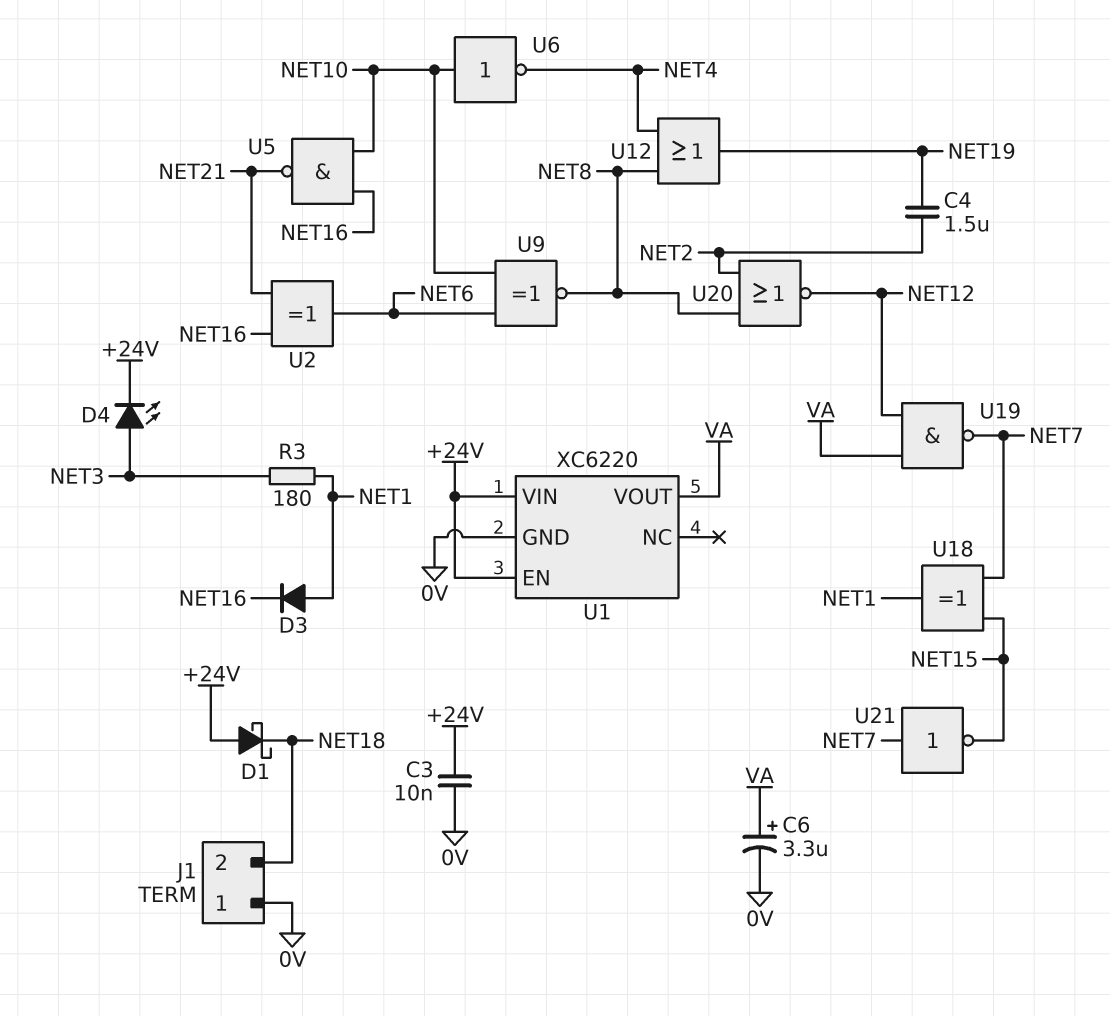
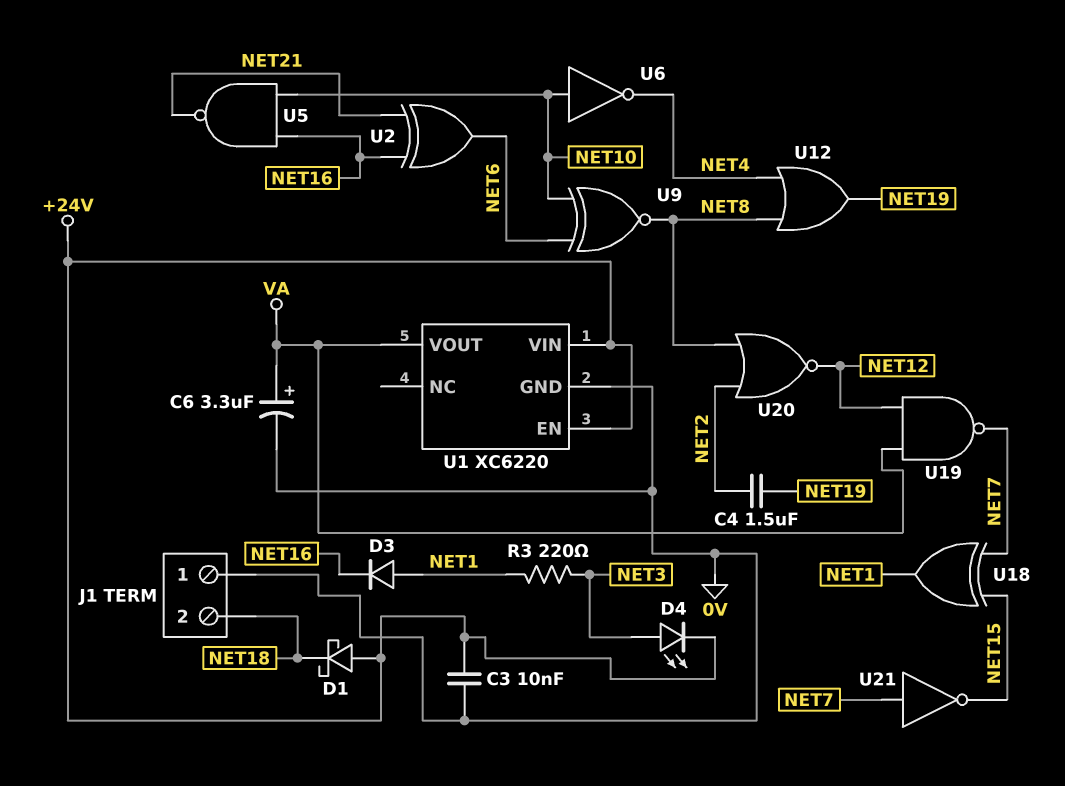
R3: 180 (NET1, NET3) -> 220 (NET1, NET3)

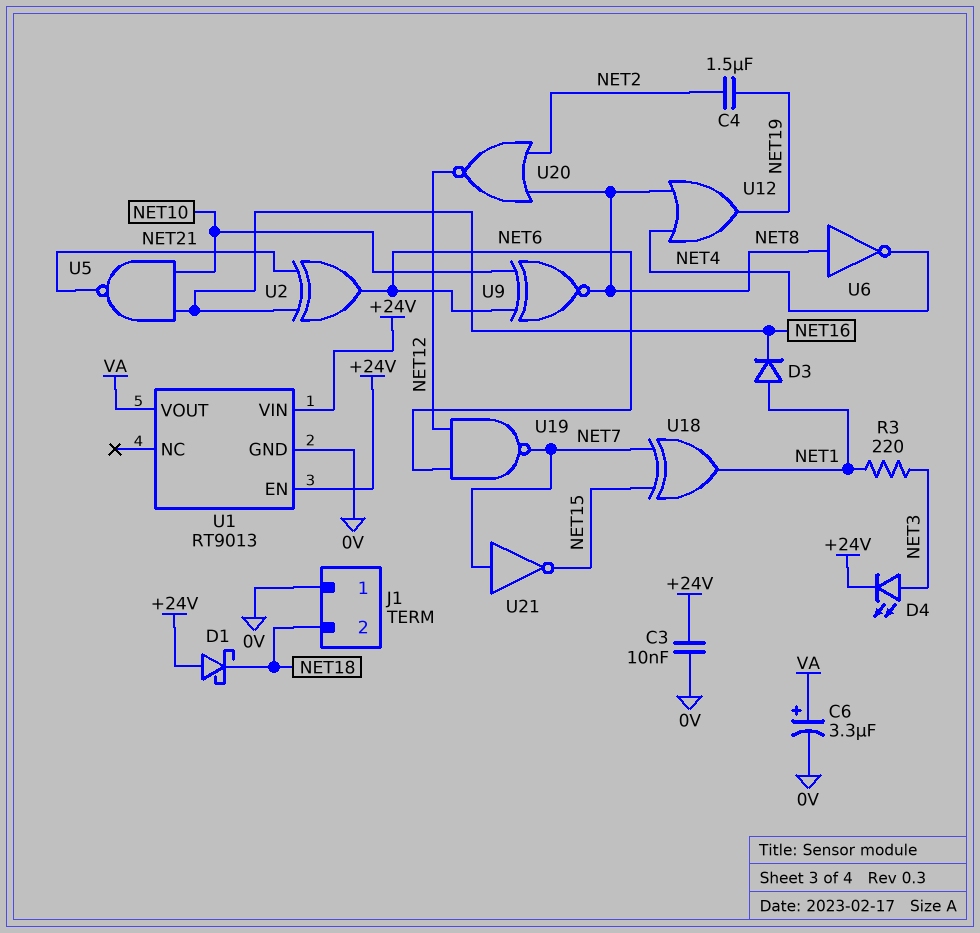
U1: XC6220 -> RT9013
U6: NOT (in NET10, out NET4) -> NOT (in NET8, out NET4)
U19: NAND (in NET12, in VA, out NET7) -> NAND (in NET6, in NET12, out NET7)

